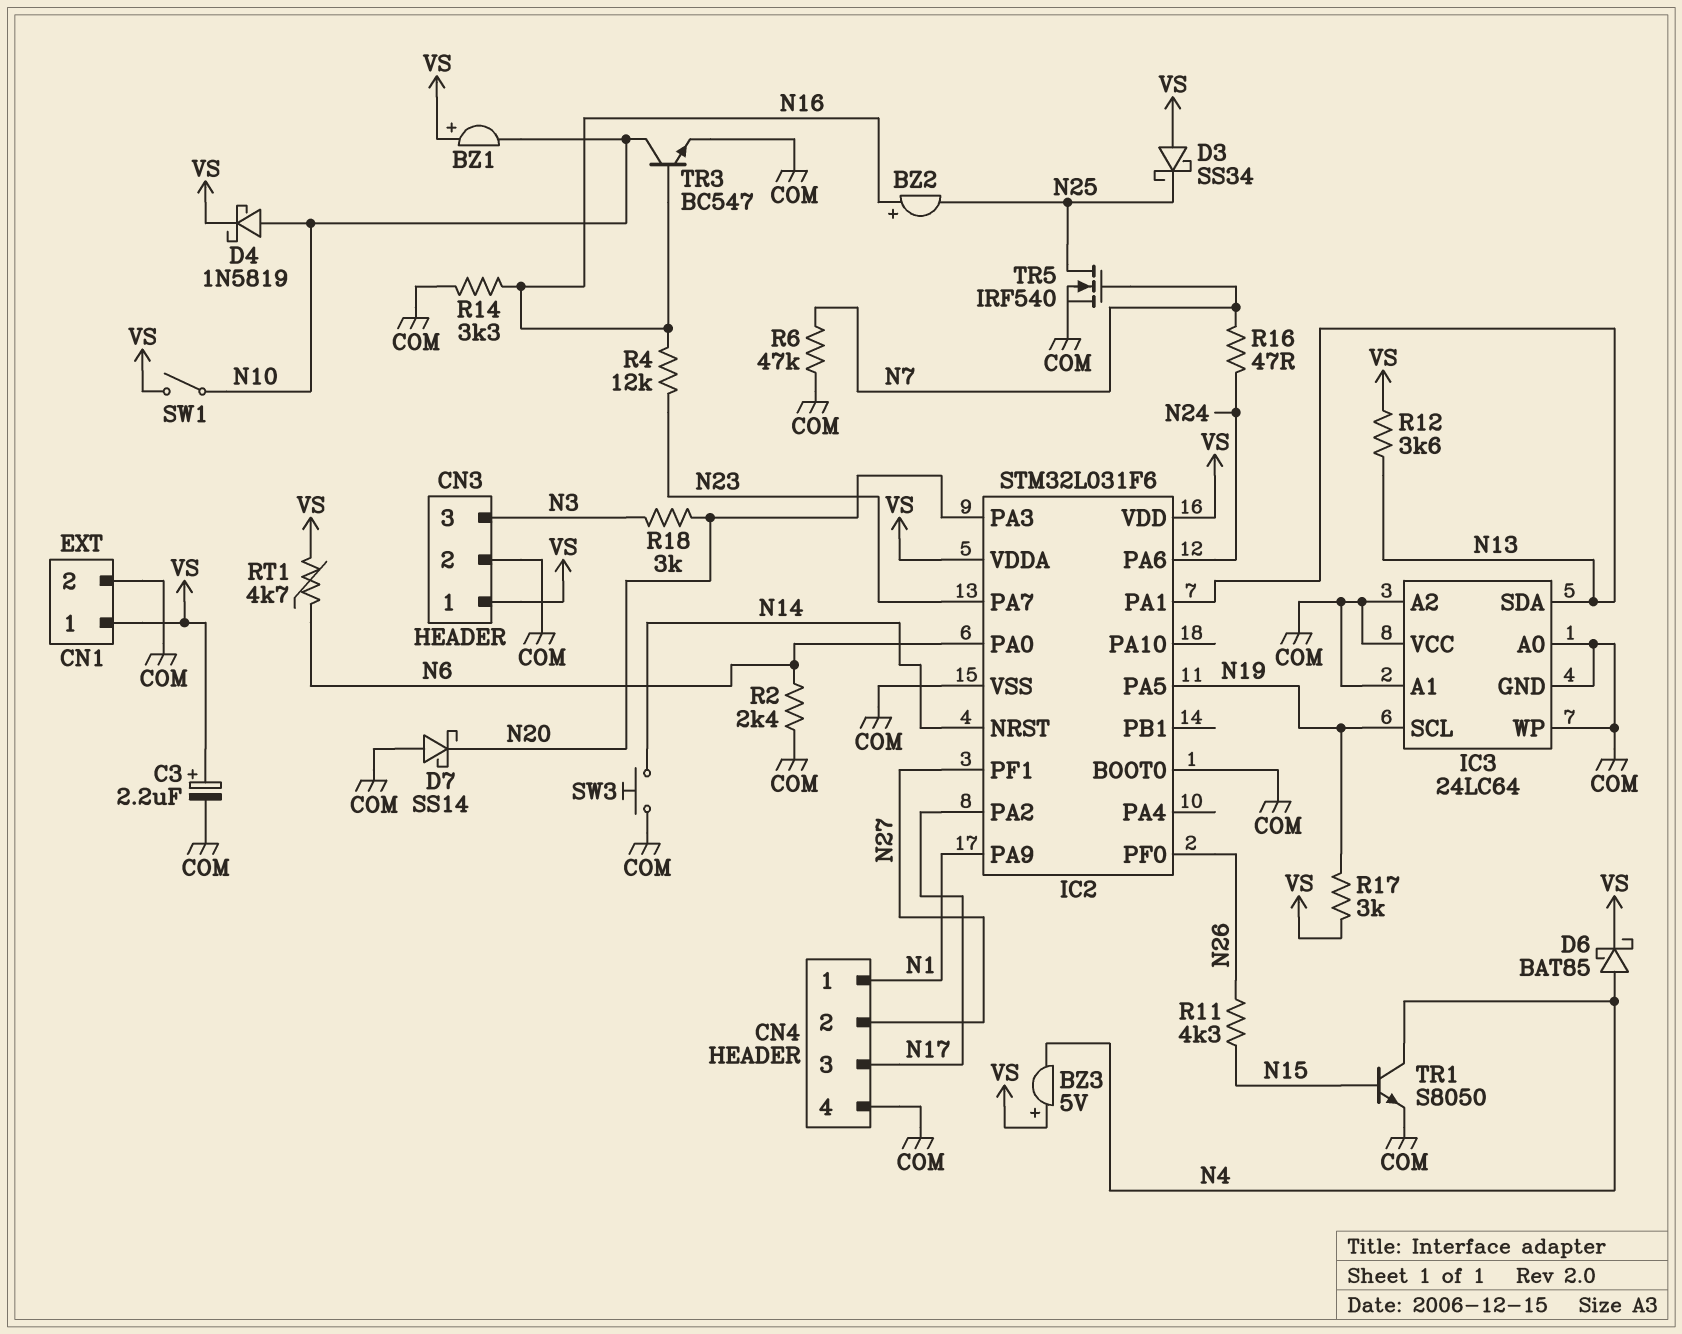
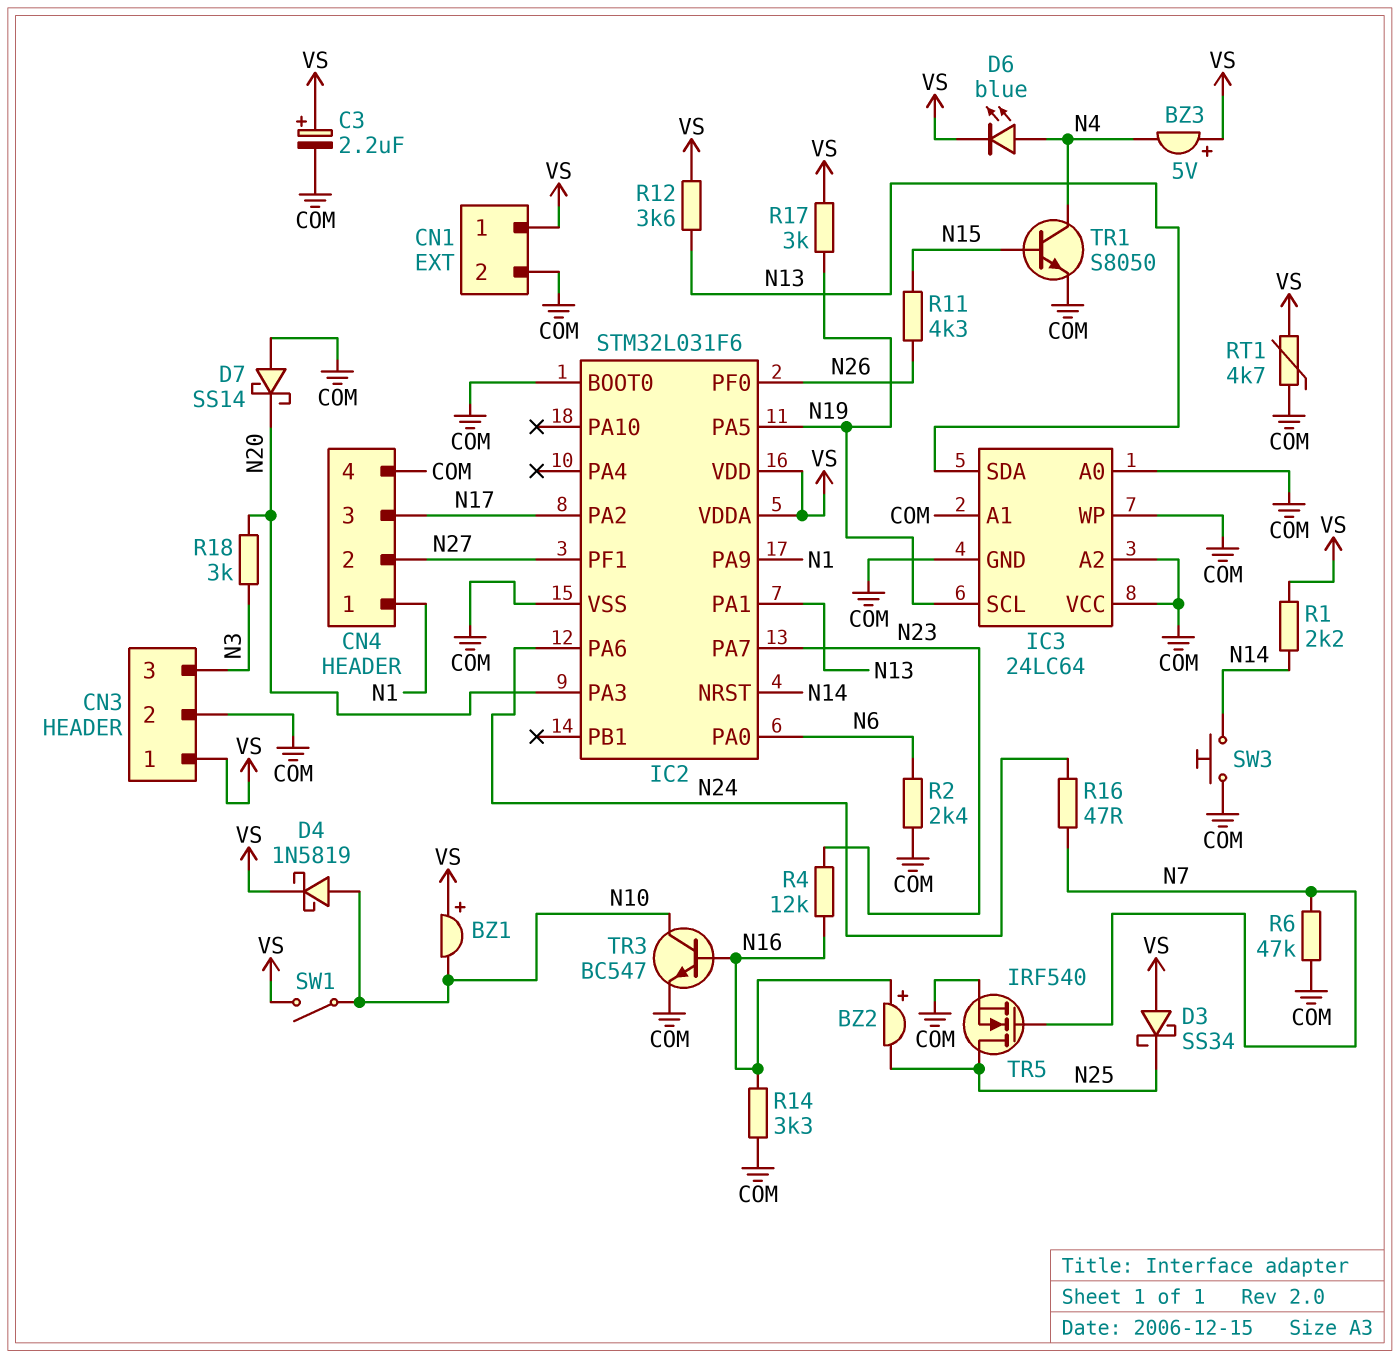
D6: schottky BAT85 (A N4, K VS) -> LED blue (A N4, K VS)
R1: none -> 2.2k (N14, VS)
RT1: 4.7k (N6, VS) -> 4.7k (COM, VS)

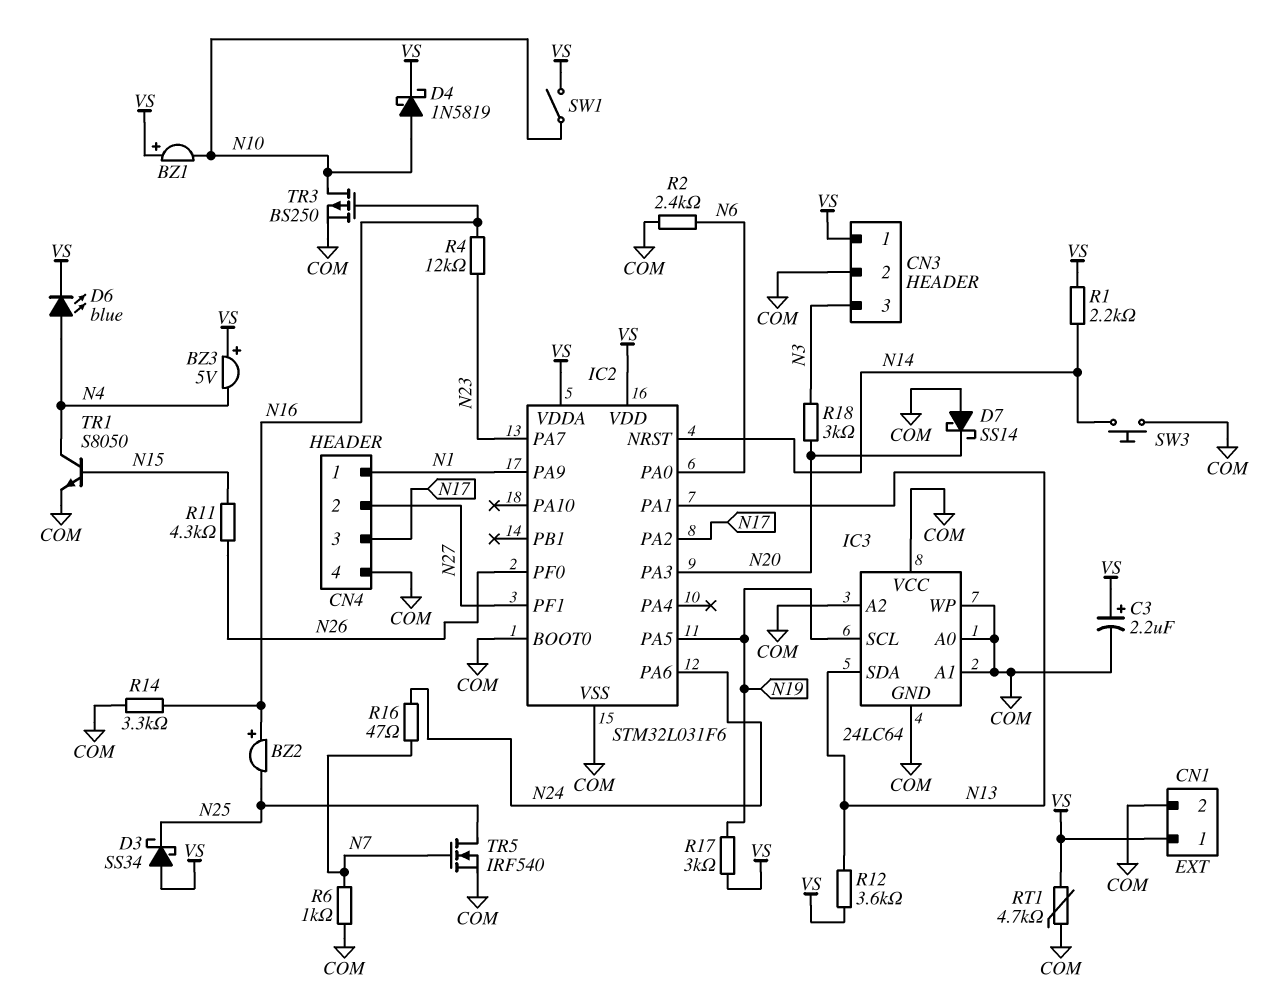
R6: 47k (COM, N7) -> 1k (COM, N7)
TR3: NPN BC547 (B N16, C N10, E COM) -> PMOS BS250 (G N16, D N10, S COM)

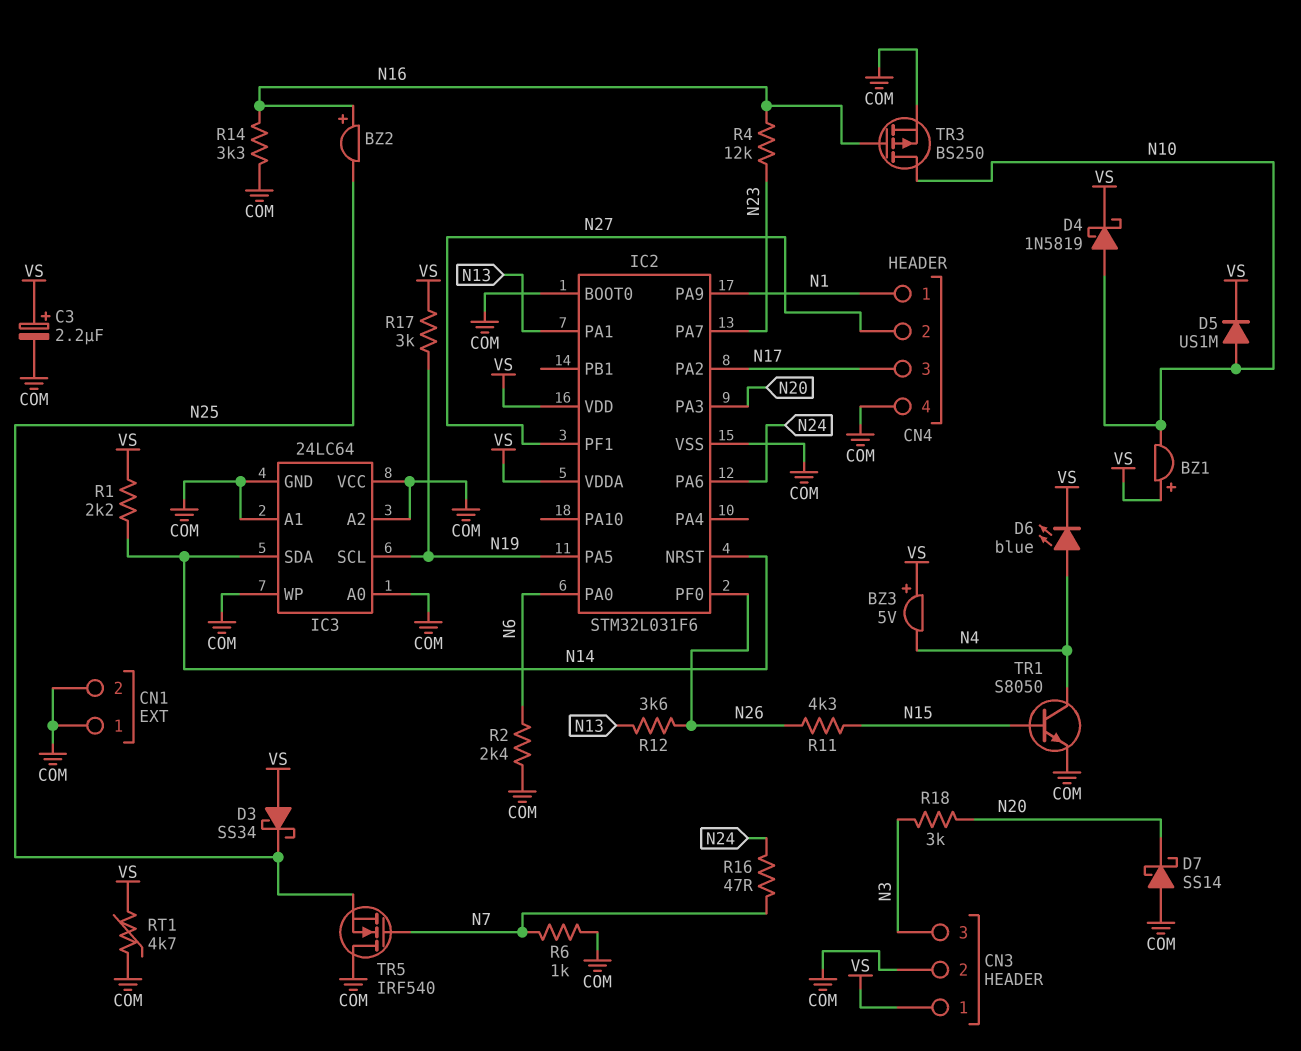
CN1 pin 1: VS -> COM
D5: none -> diode US1M (A N10, K VS)
IC3 pin SDA: N13 -> N14
R12: 3.6k (N13, VS) -> 3.6k (N13, N26)
SW1: switch (N10, VS) -> none
SW3: button (COM, N14) -> none
TR5: NMOS IRF540 (G N7, D N25, S COM) -> NMOS IRF540 (G N7, D COM, S N25)

